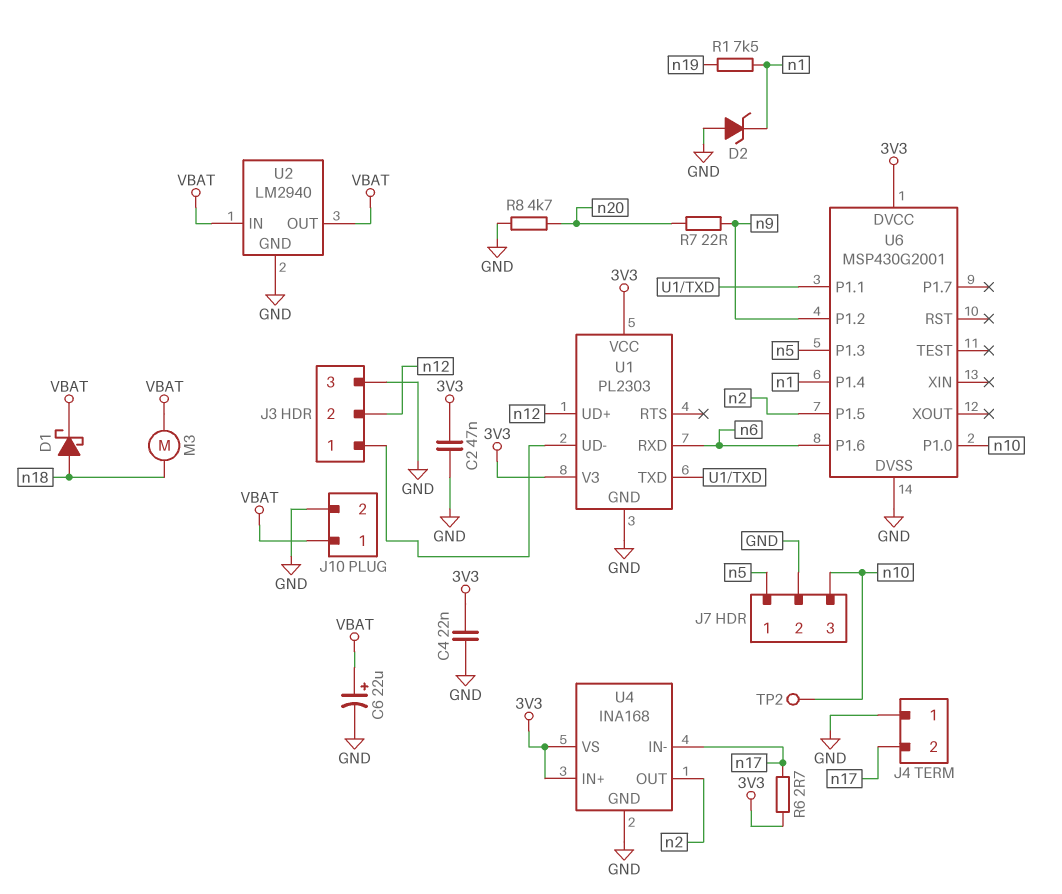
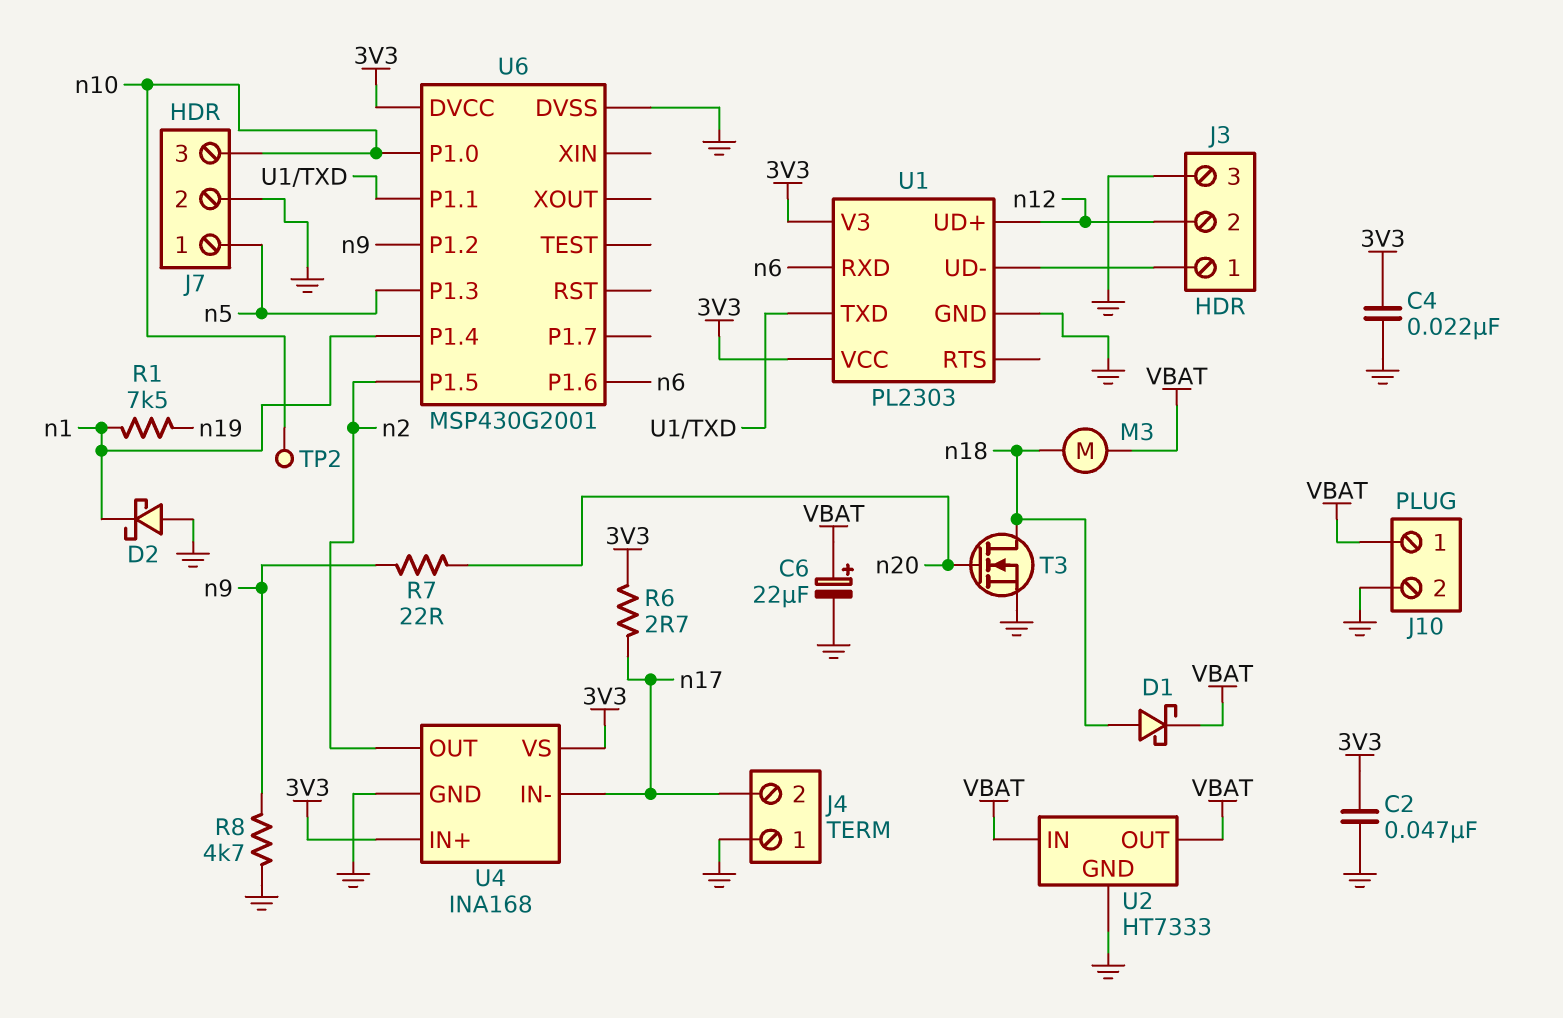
D2: zener (A GND, K n1) -> schottky (A GND, K n1)
R8: 4.7k (GND, n20) -> 4.7k (GND, n9)
T3: none -> NMOS (G n20, D n18, S GND)
U2: LM2940 -> HT7333

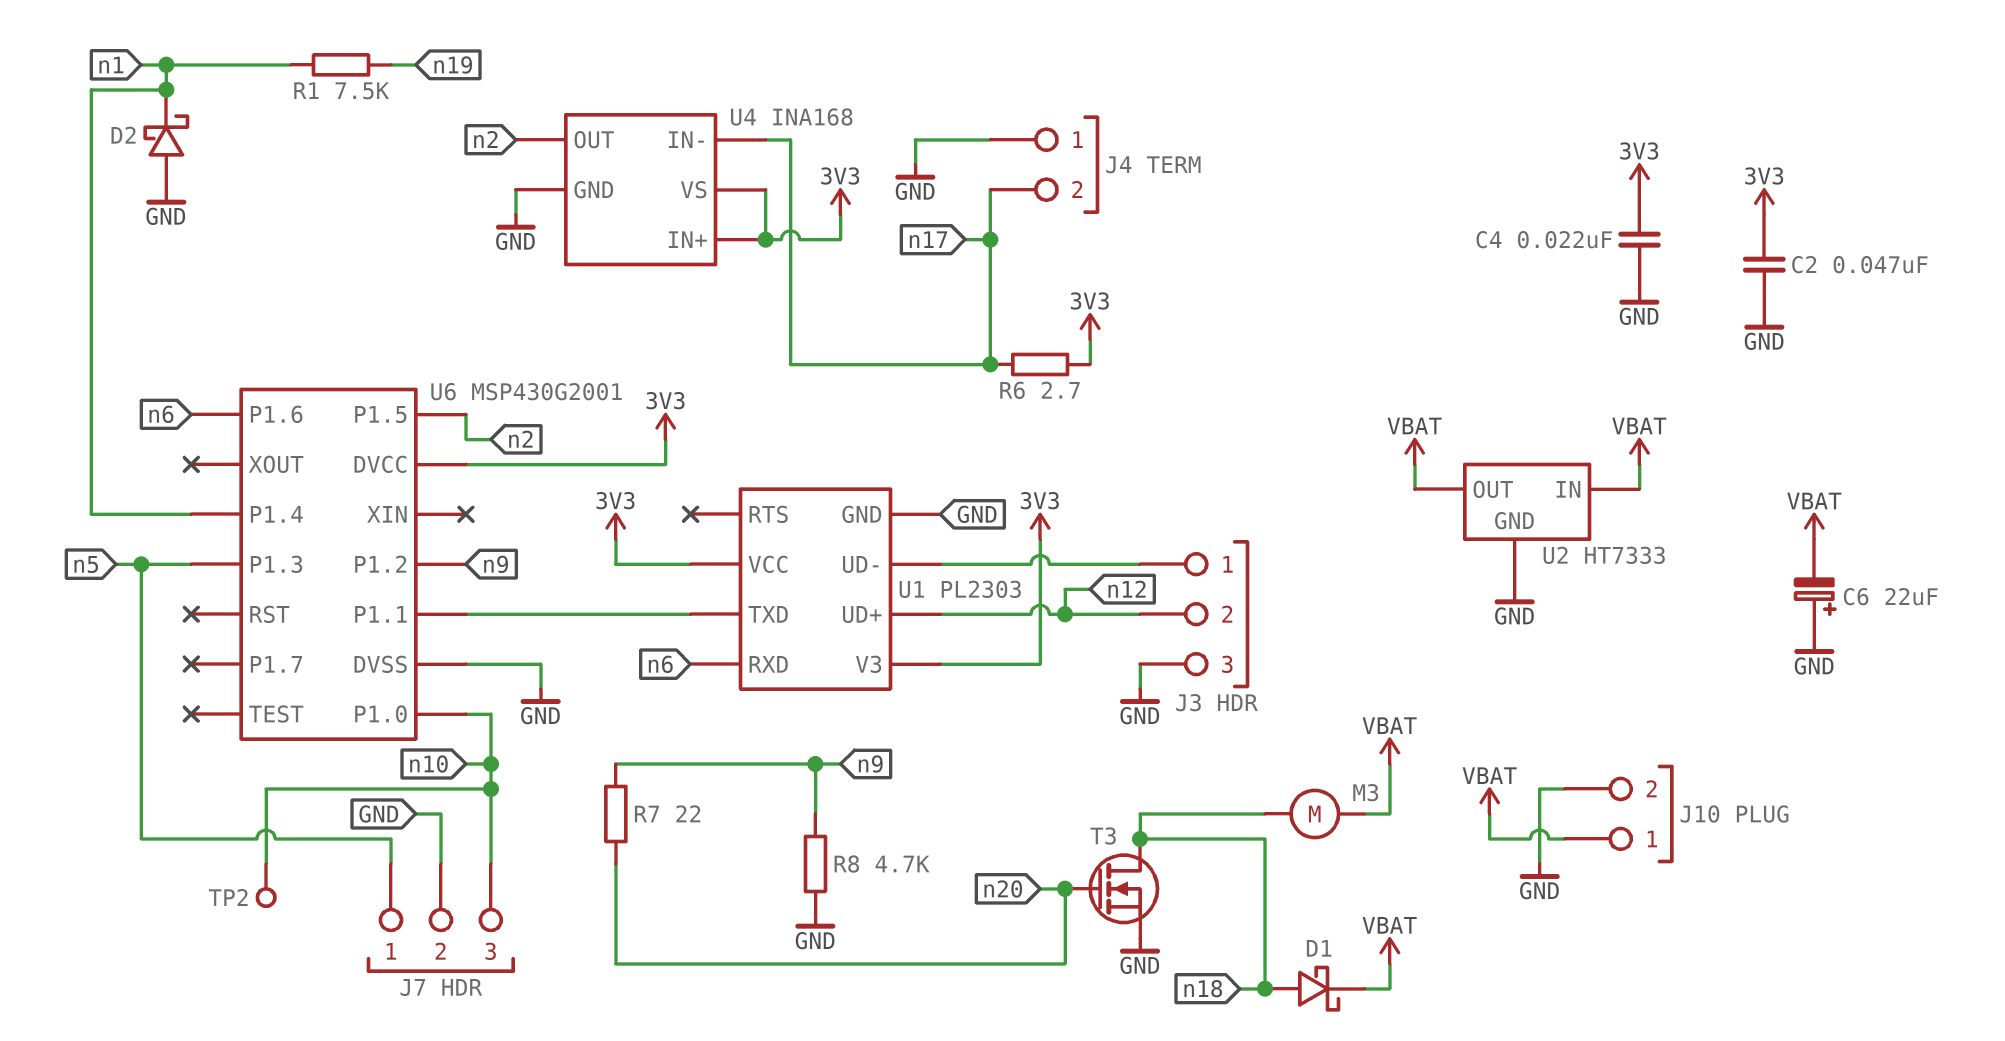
C6: 22uF (plus VBAT, minus GND) -> 22uF (plus GND, minus VBAT)

